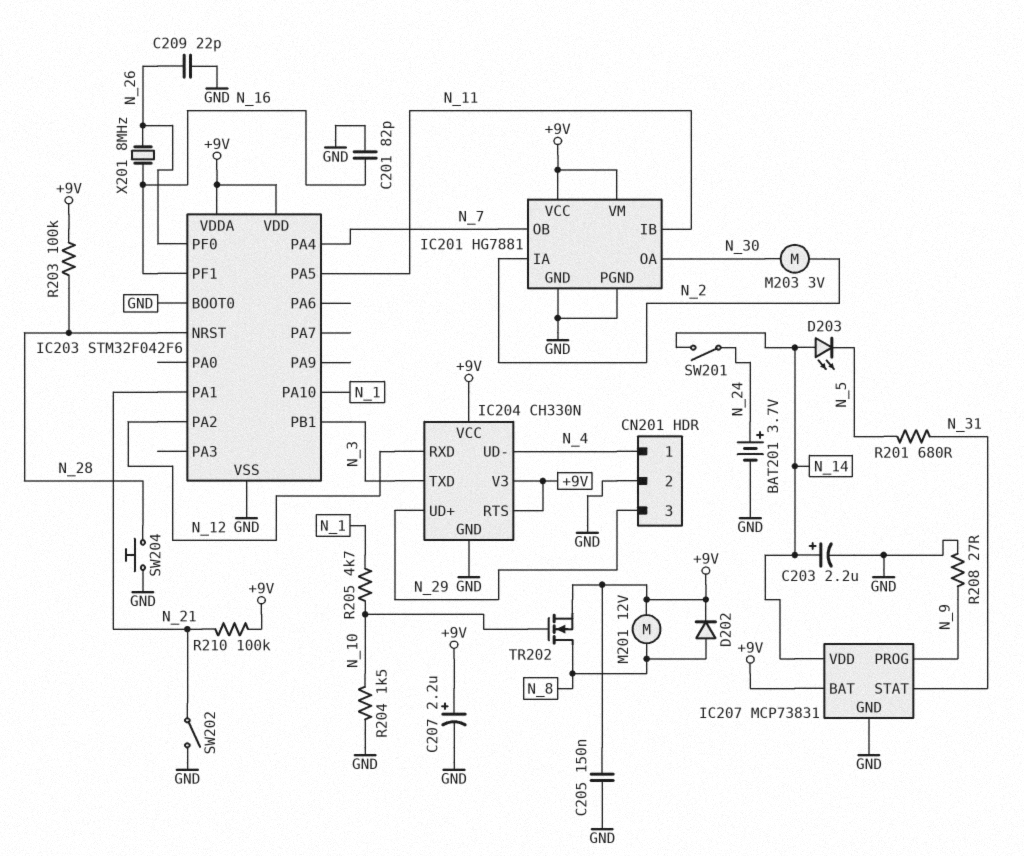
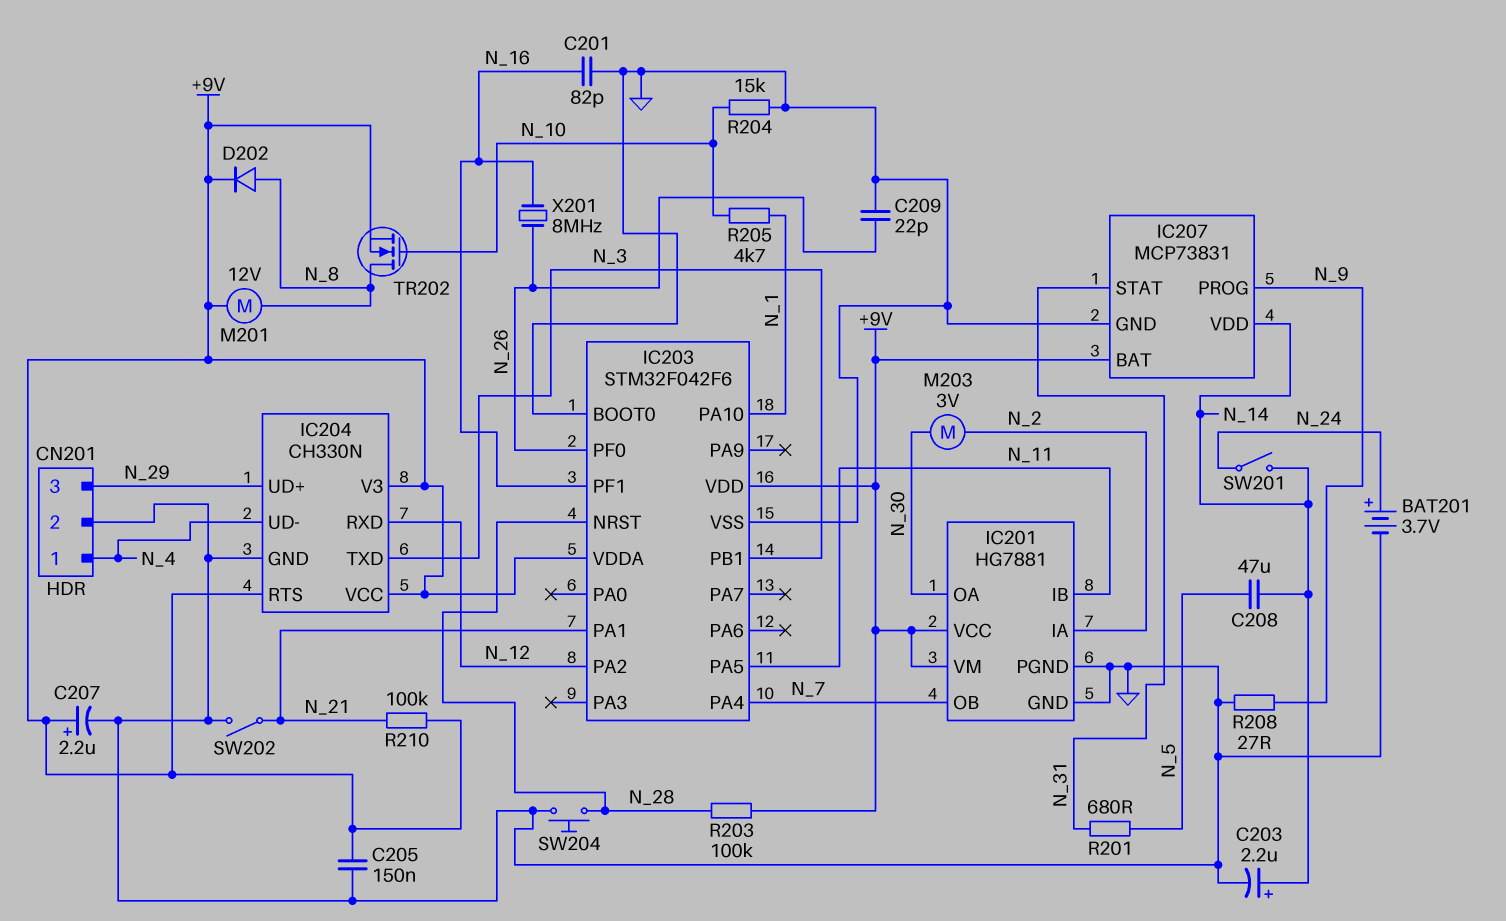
C208: none -> 47uF (N_5, N_14)
D203: LED (A N_14, K N_5) -> none
R204: 1.5k (GND, N_10) -> 15k (GND, N_10)

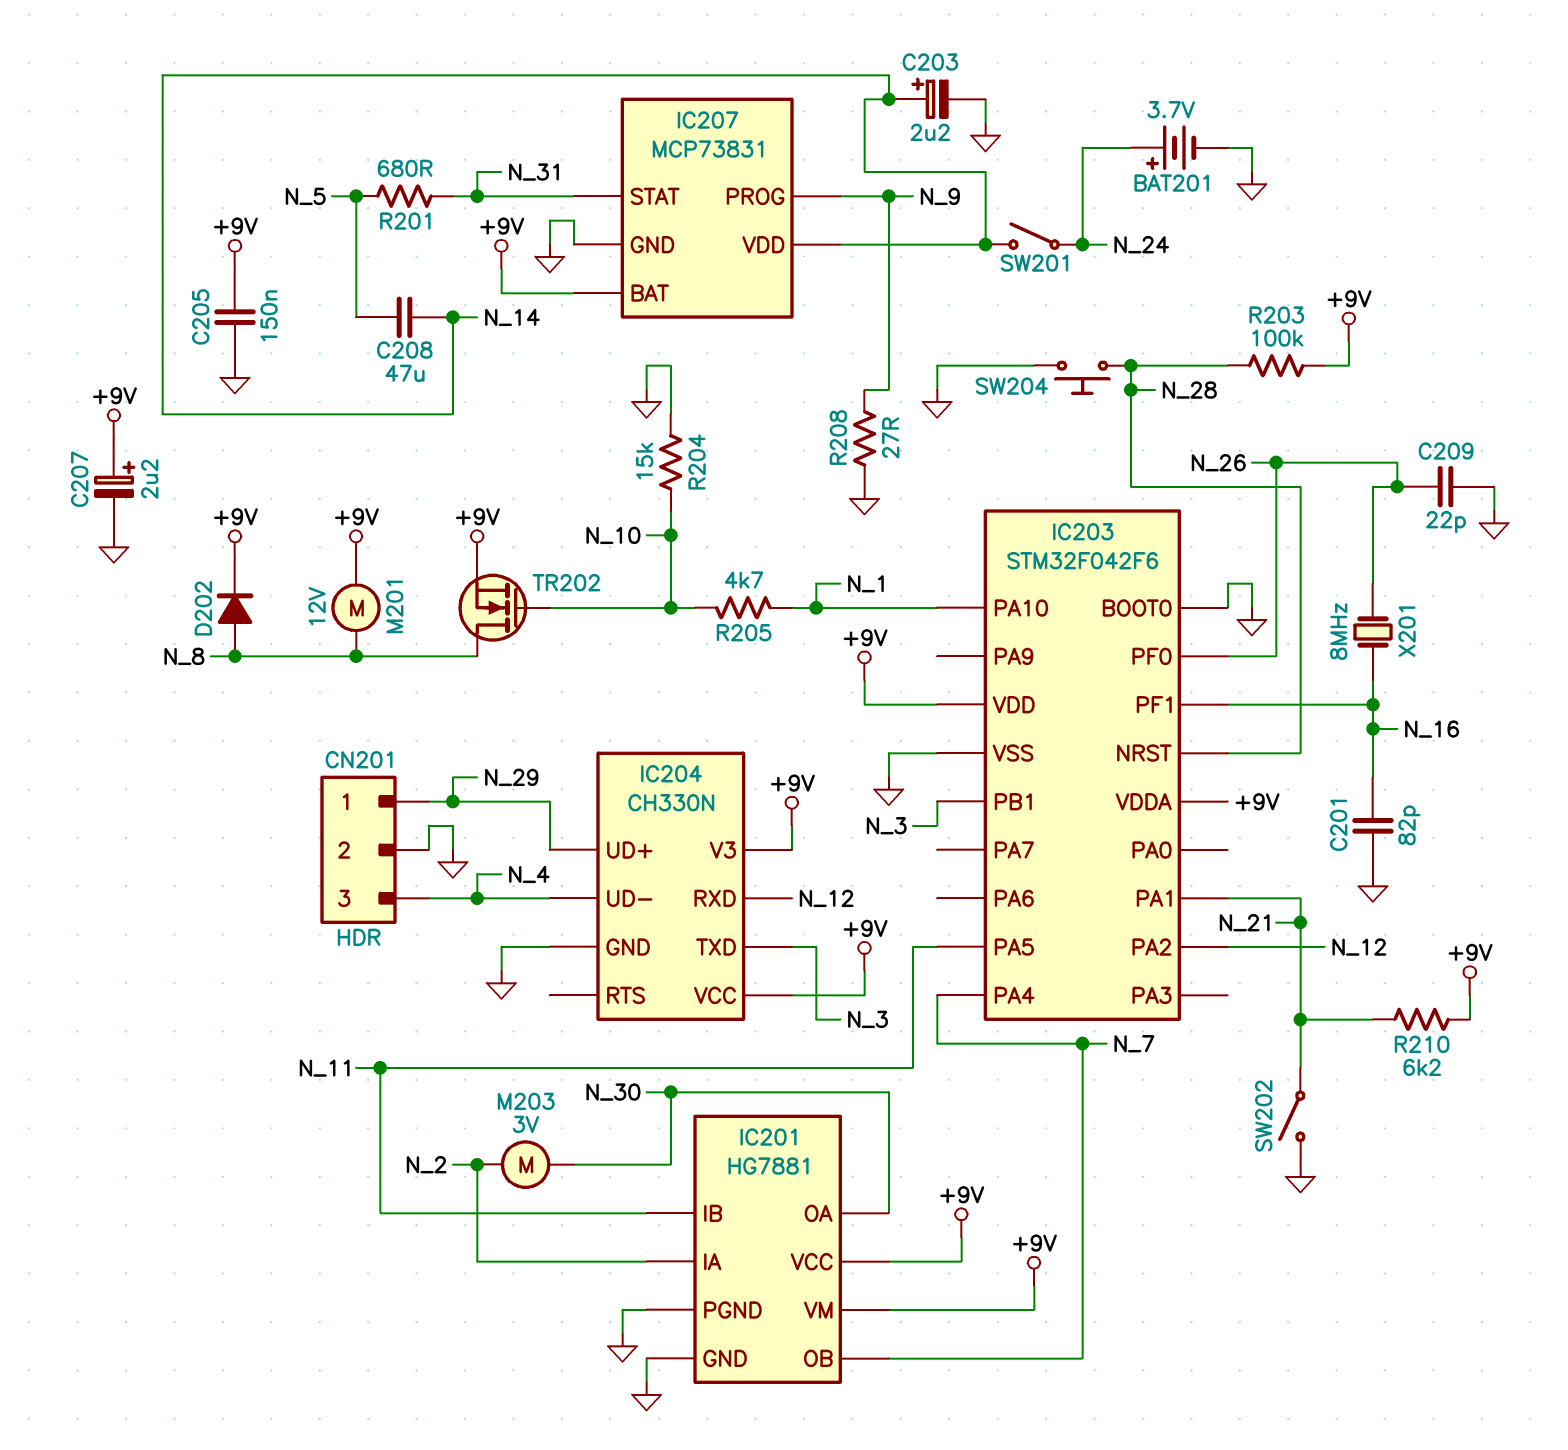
CN201 pin 1: N_4 -> N_29
CN201 pin 3: N_29 -> N_4
IC204 pin RTS: +9V -> none
R210: 100k (+9V, N_21) -> 6.2k (+9V, N_21)

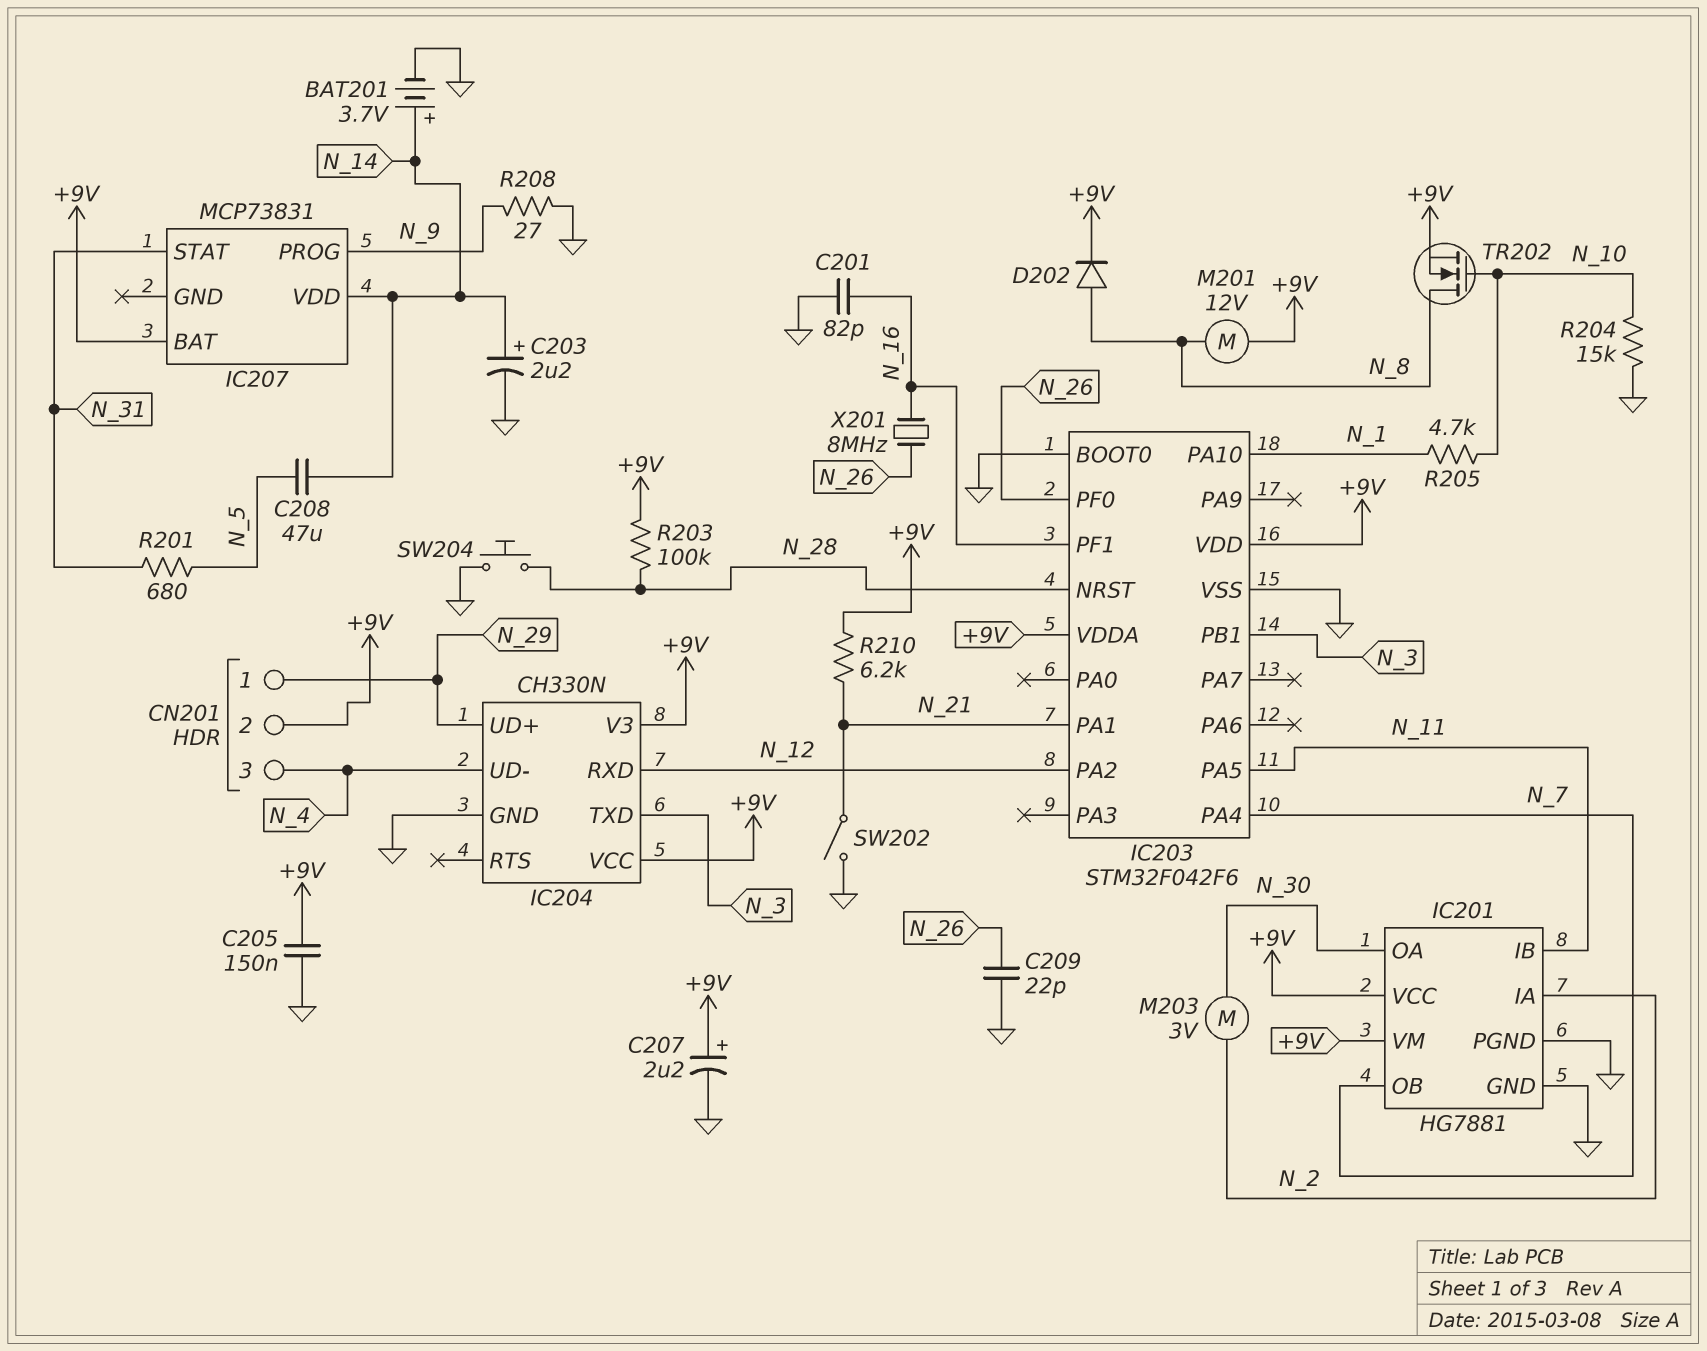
BAT201: 3.7V (plus N_24, minus GND) -> 3.7V (plus N_14, minus GND)
CN201 pin 2: GND -> +9V
IC207 pin GND: GND -> none
SW201: switch (N_14, N_24) -> none

